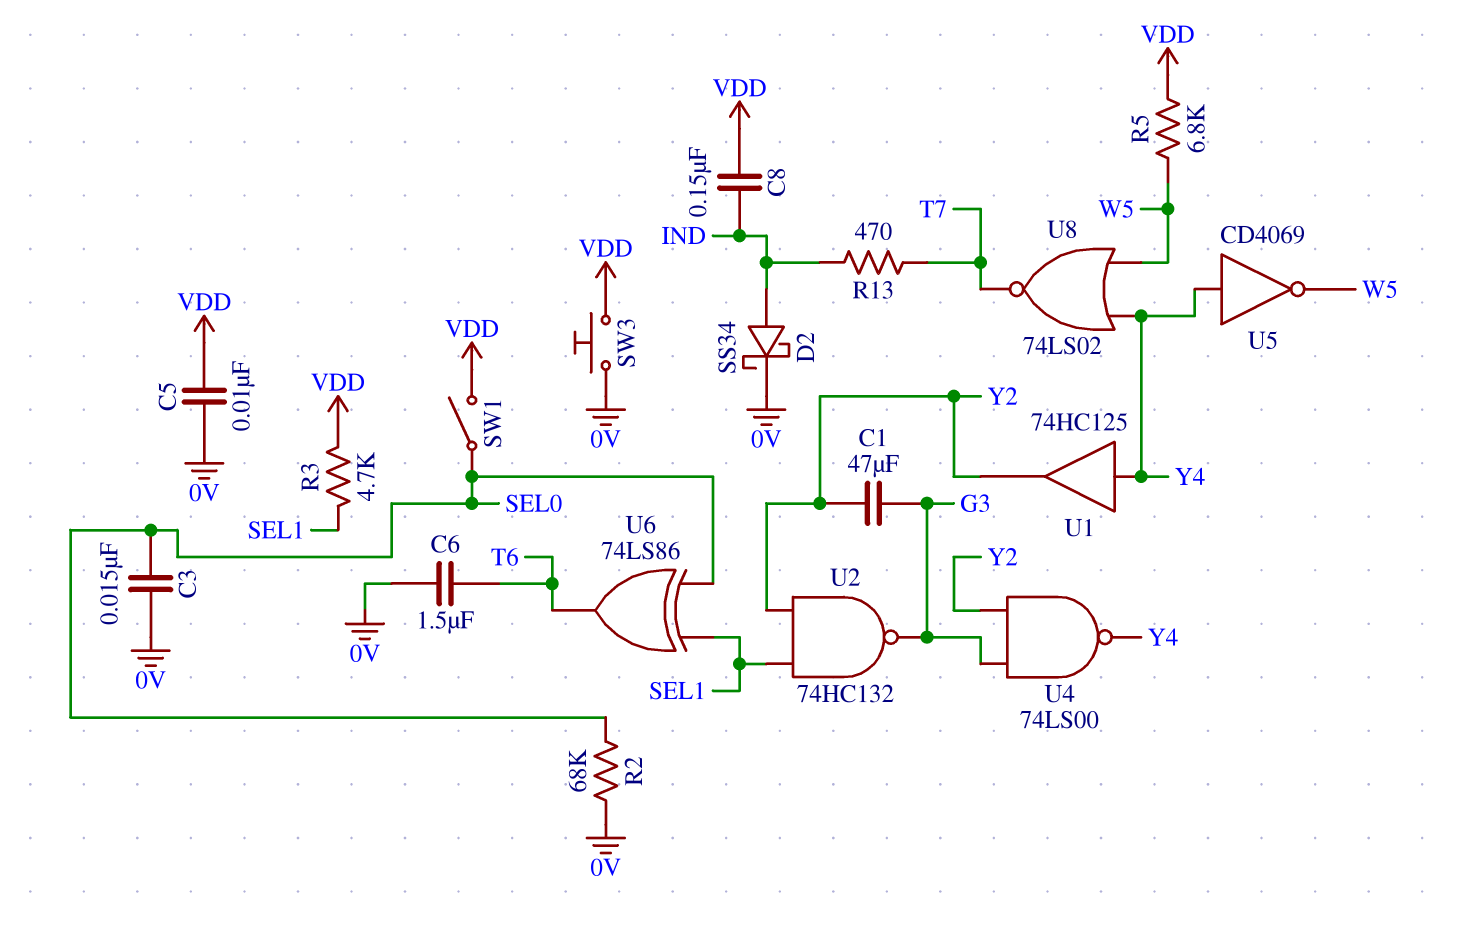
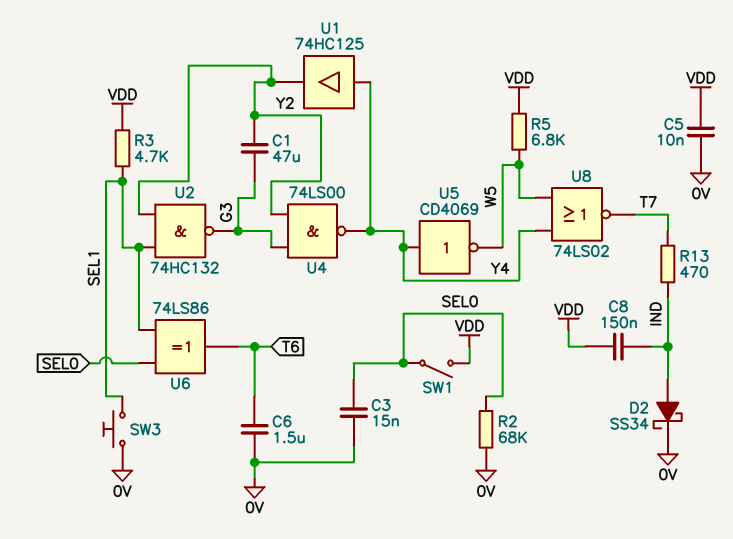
SW3: button (0V, VDD) -> button (0V, SEL1)

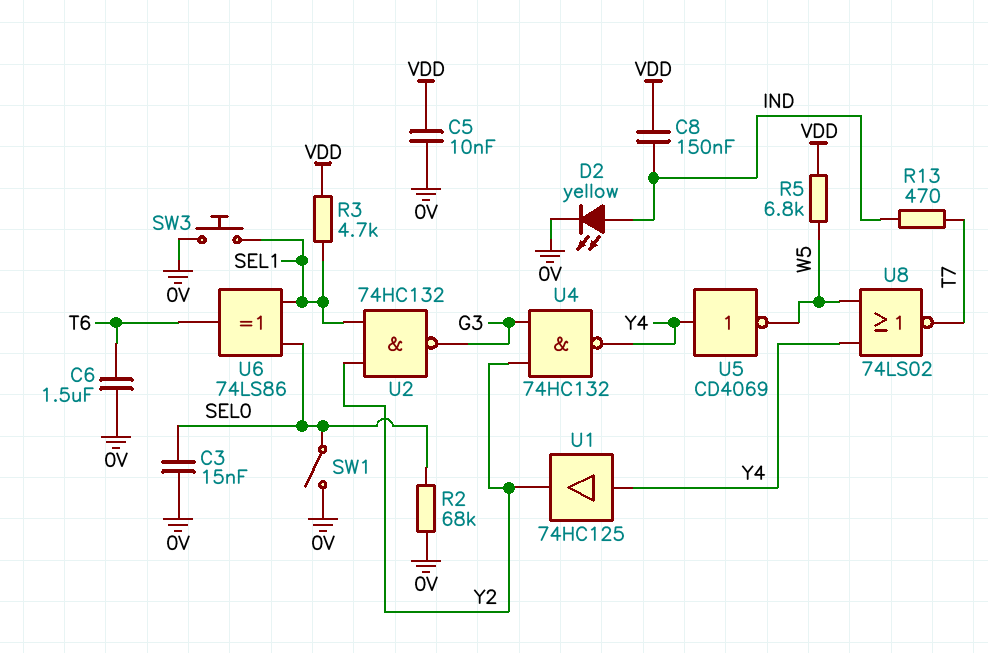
C1: 47uF (G3, Y2) -> none
D2: schottky SS34 (A IND, K 0V) -> LED yellow (A IND, K 0V)
SW1: switch (SEL0, VDD) -> switch (0V, SEL0)
U4: NAND 74LS00 (in G3, in Y2, out Y4) -> NAND 74HC132 (in G3, in Y2, out Y4)

